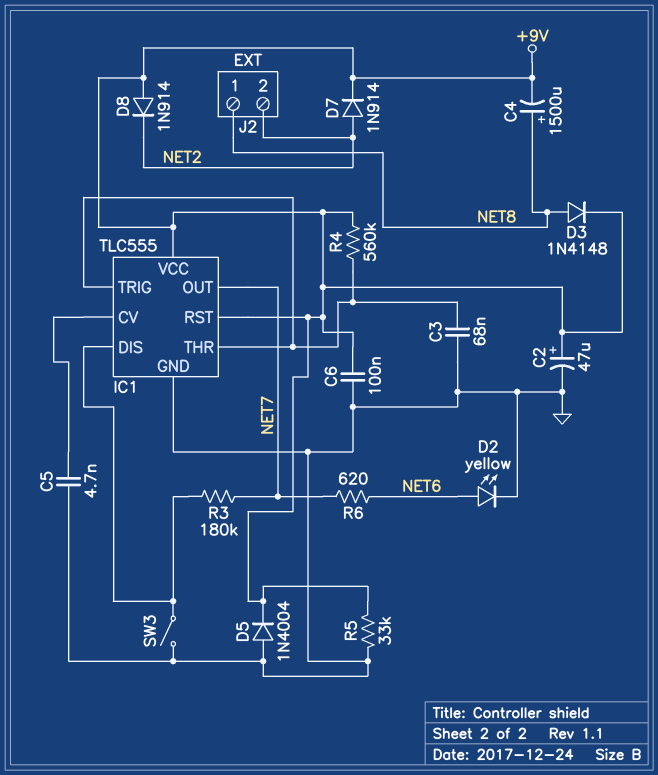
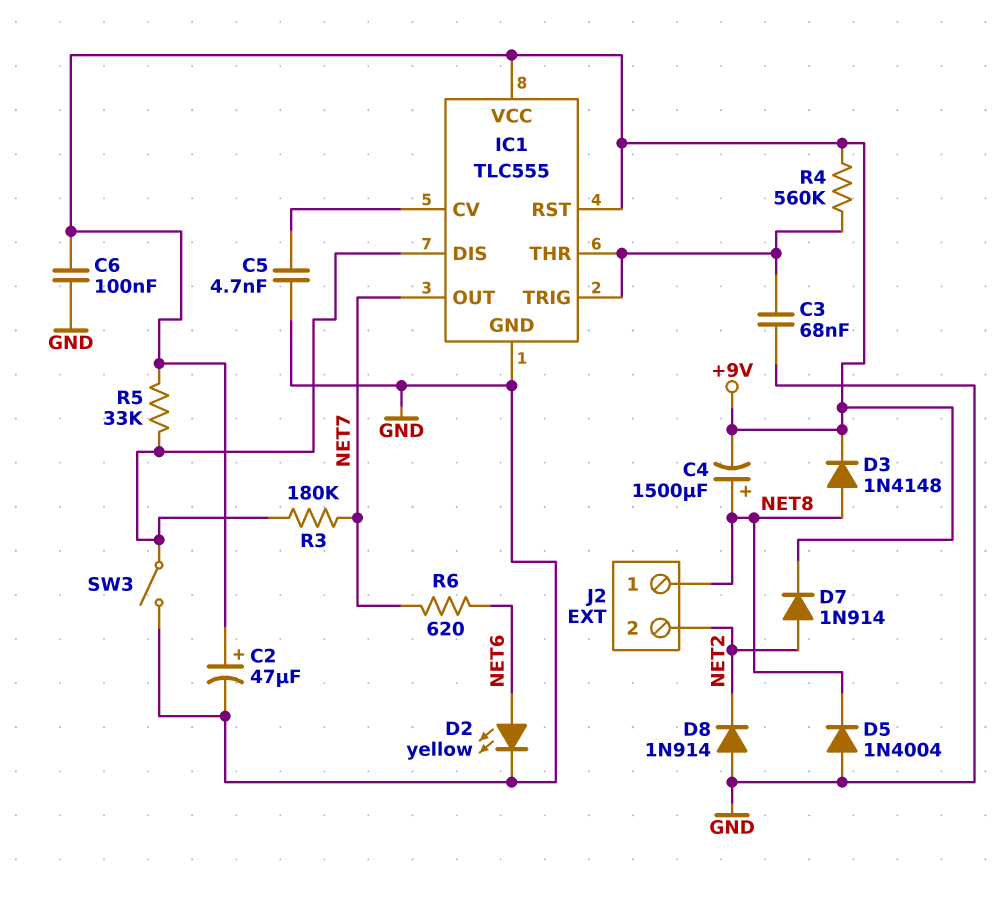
D5: diode 1N4004 (A GND, K +9V) -> diode 1N4004 (A GND, K NET8)
D8: diode 1N914 (A +9V, K NET2) -> diode 1N914 (A GND, K NET2)
R5: 33k (+9V, GND) -> 33k (+9V, IC1/DIS)

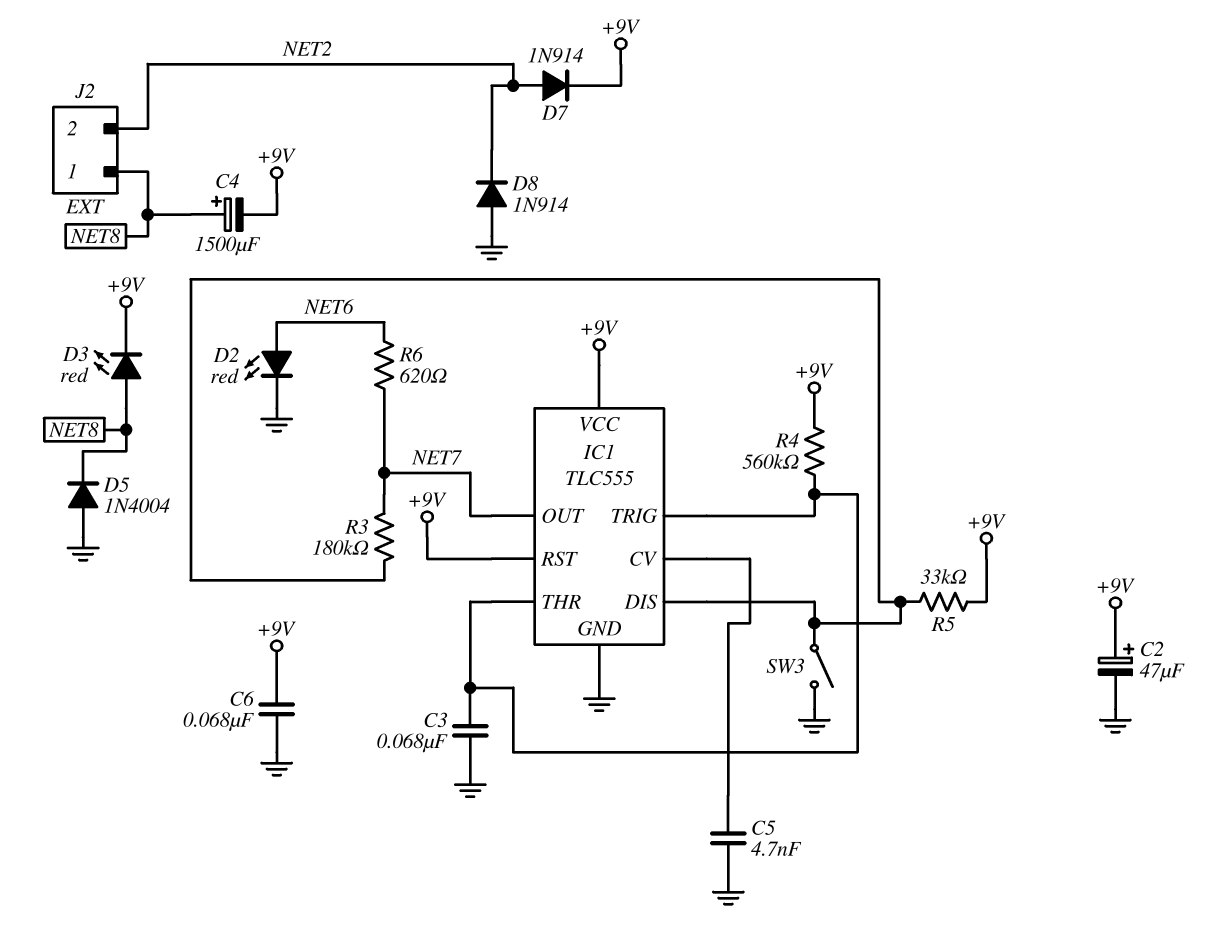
C6: 100nF (+9V, GND) -> 68nF (+9V, GND)
D2: LED yellow (A NET6, K GND) -> LED red (A NET6, K GND)
D3: diode 1N4148 (A NET8, K +9V) -> LED red (A NET8, K +9V)

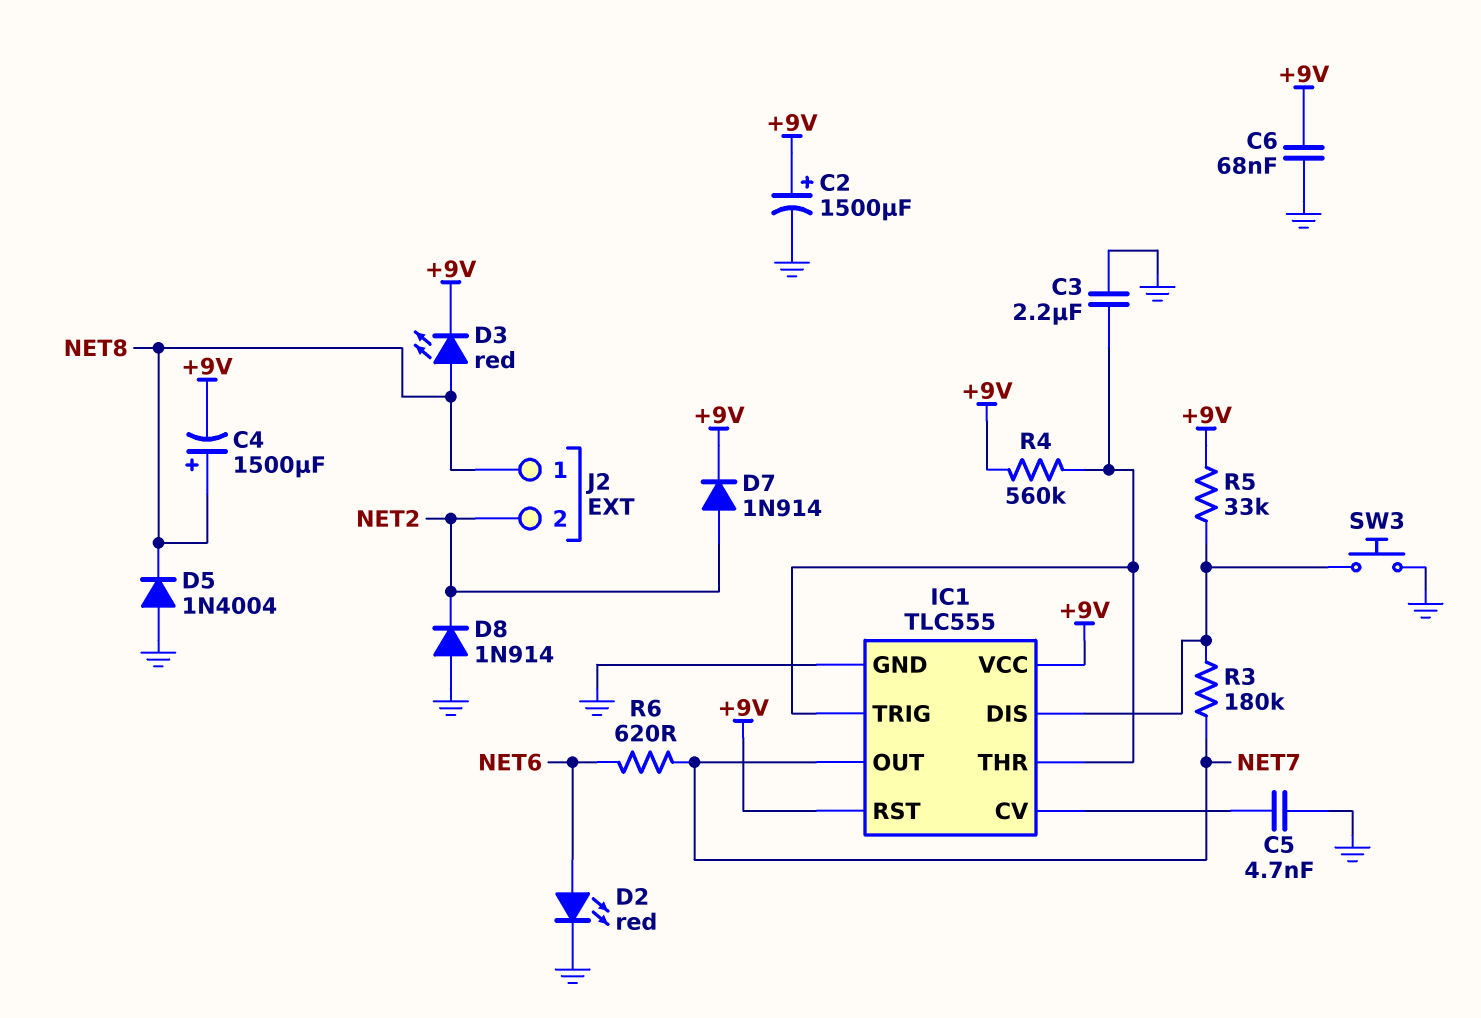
C2: 47uF (plus +9V, minus GND) -> 1500uF (plus +9V, minus GND)
C3: 68nF (GND, IC1/THR) -> 2.2uF (GND, IC1/THR)
SW3: switch (GND, IC1/DIS) -> button (GND, IC1/DIS)

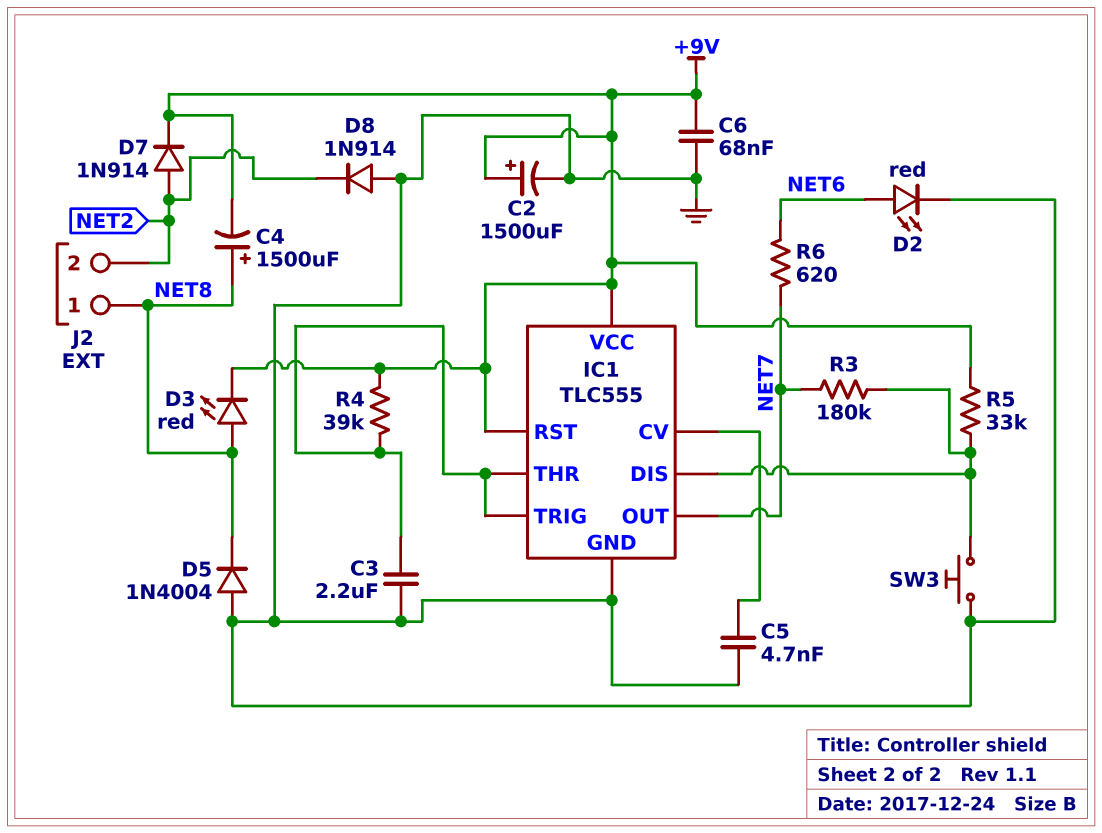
R4: 560k (+9V, IC1/THR) -> 39k (+9V, IC1/THR)

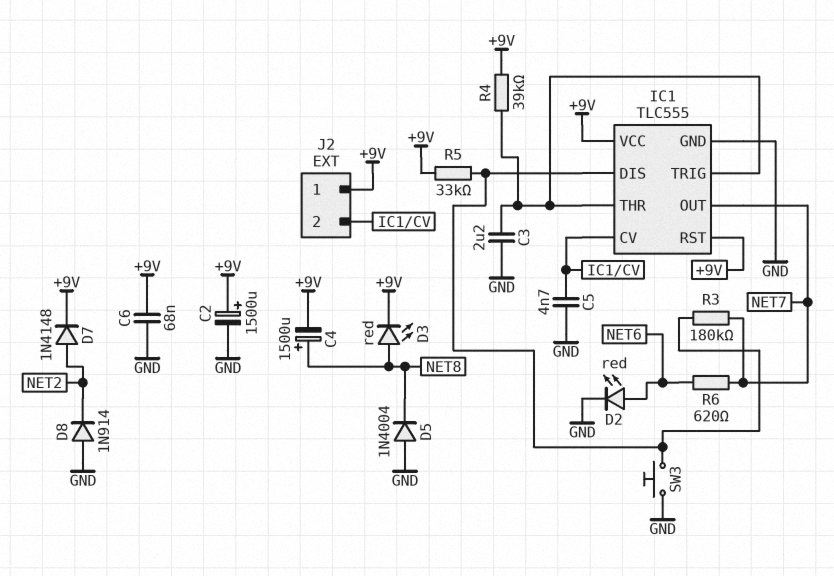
D7: diode 1N914 (A NET2, K +9V) -> diode 1N4148 (A NET2, K +9V)
J2 pin 1: NET8 -> +9V
J2 pin 2: NET2 -> IC1/CV

